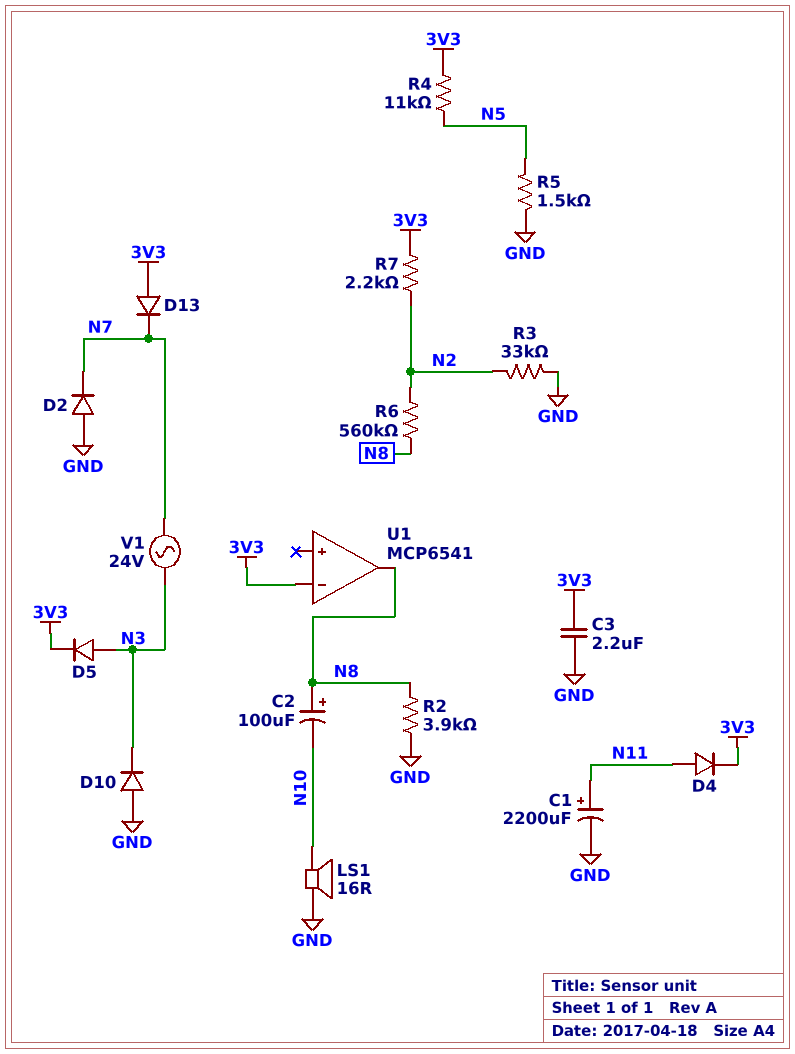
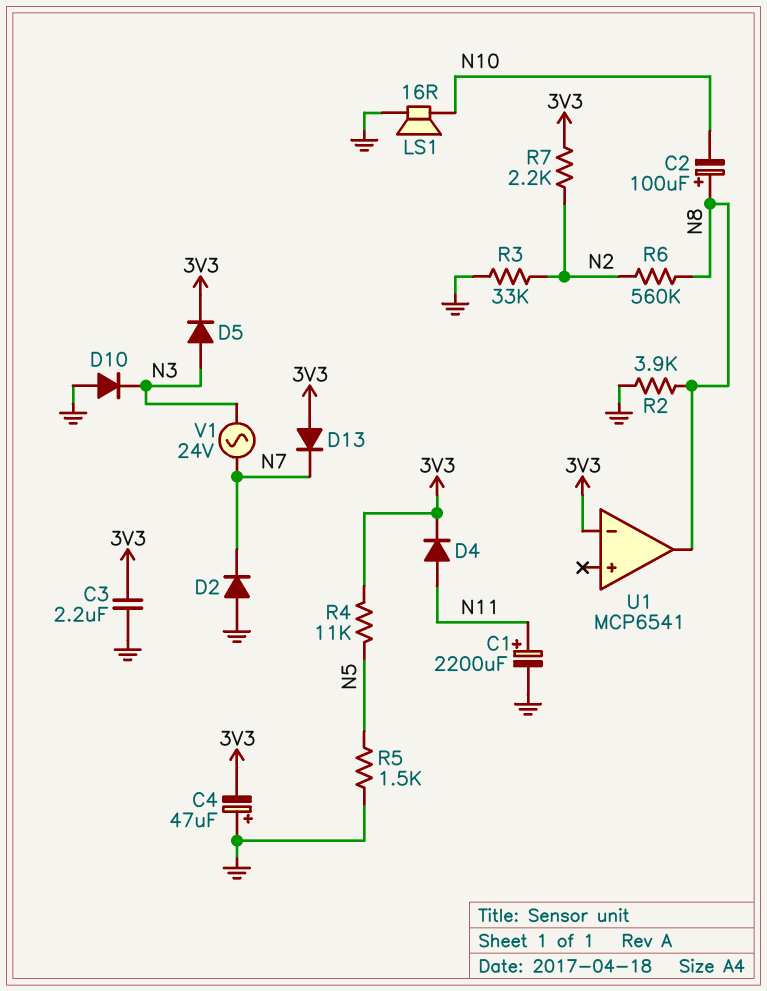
C4: none -> 47uF (plus GND, minus 3V3)

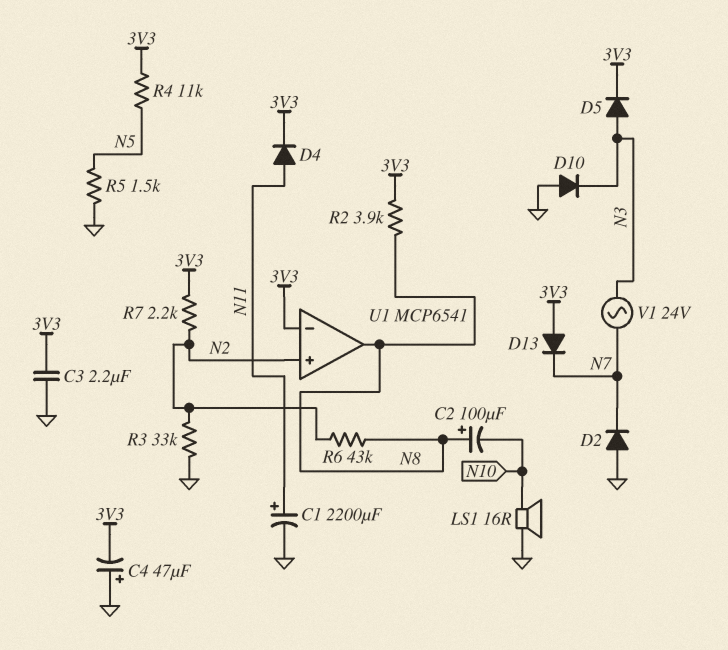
R2: 3.9k (GND, N8) -> 3.9k (3V3, N8)
R6: 560k (N2, N8) -> 43k (N2, N8)
U1 pin in+: none -> N2

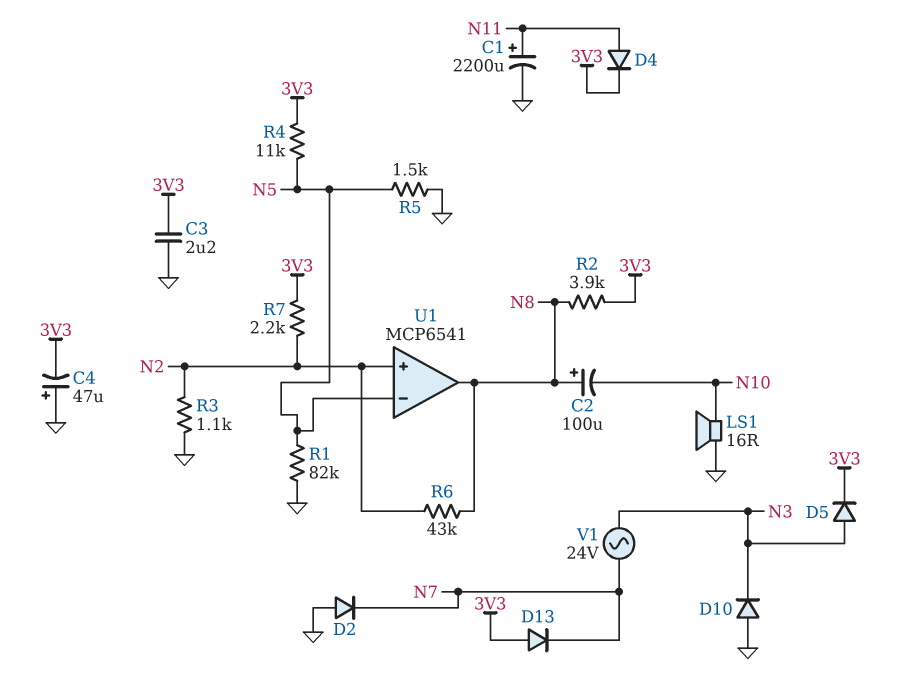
R1: none -> 82k (GND, N5)
R3: 33k (GND, N2) -> 1.1k (GND, N2)
U1 pin in-: 3V3 -> N5

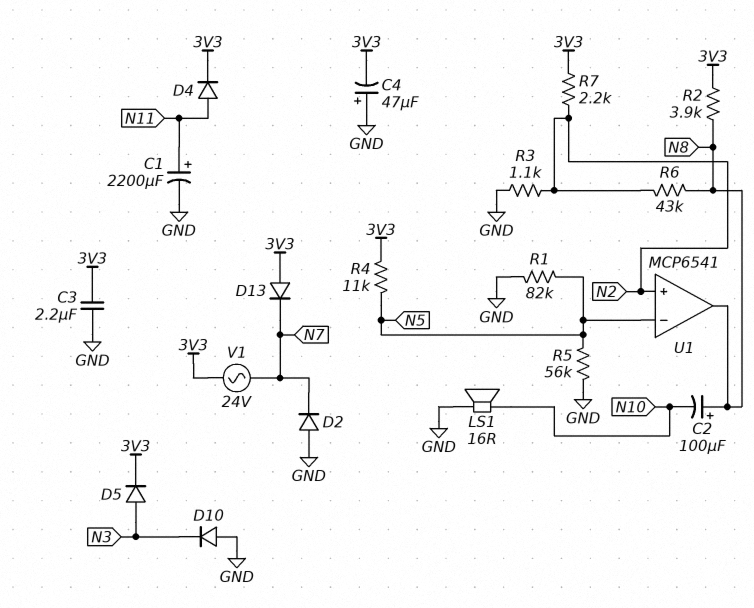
R5: 1.5k (GND, N5) -> 56k (GND, N5)
V1: AC 24V (N3, N7) -> AC 24V (3V3, N7)

